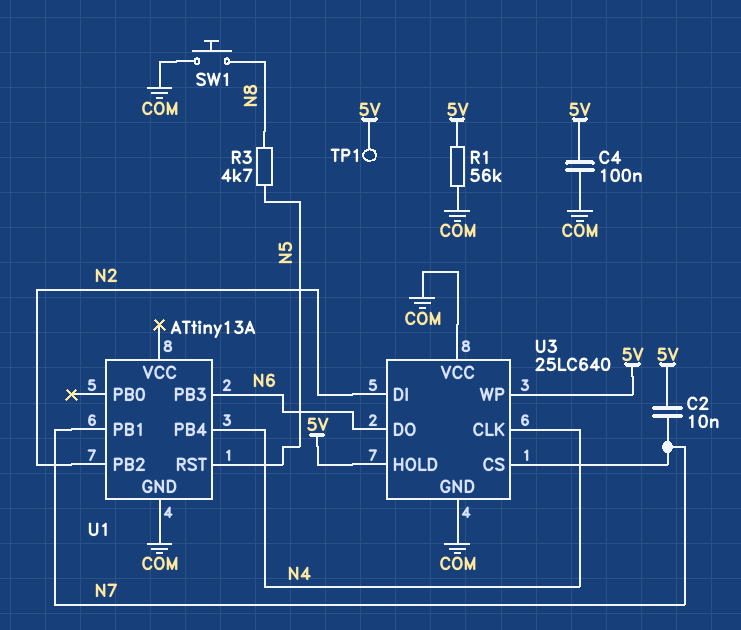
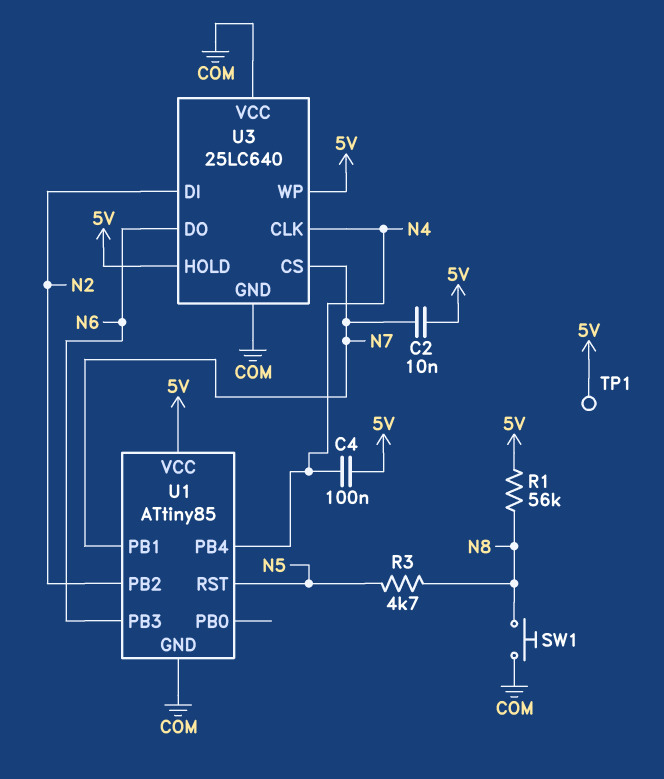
C4: 100nF (5V, COM) -> 100nF (5V, N4)
R1: 56k (5V, COM) -> 56k (5V, N8)
U1: ATtiny13A -> ATtiny85
U1 pin VCC: none -> 5V

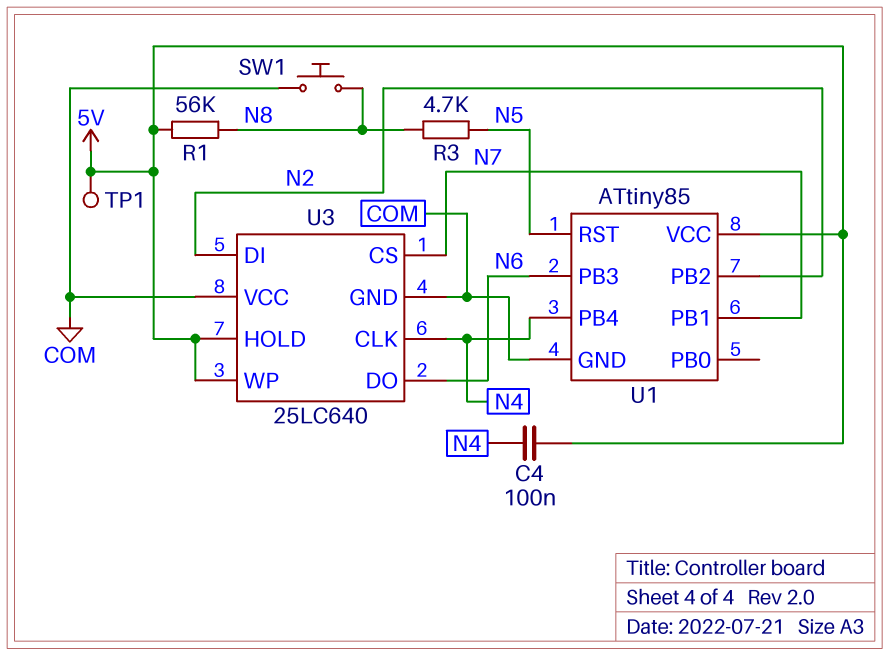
C2: 10nF (5V, N7) -> none

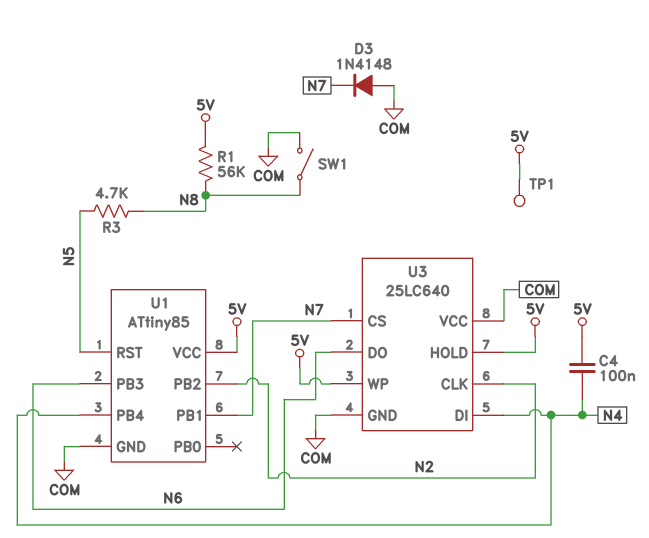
D3: none -> diode 1N4148 (A COM, K N7)
SW1: button (COM, N8) -> switch (COM, N8)
U3 pin CLK: N4 -> N2
U3 pin DI: N2 -> N4

